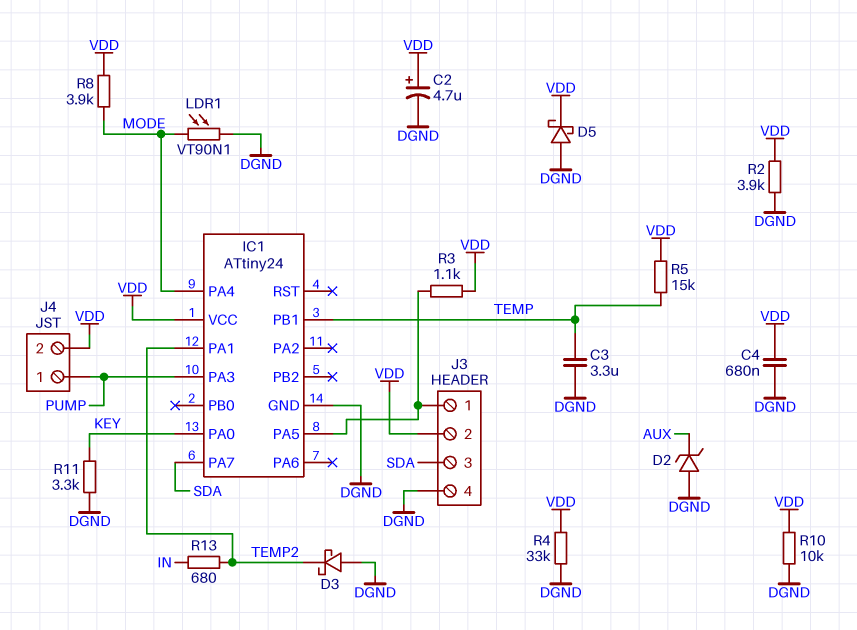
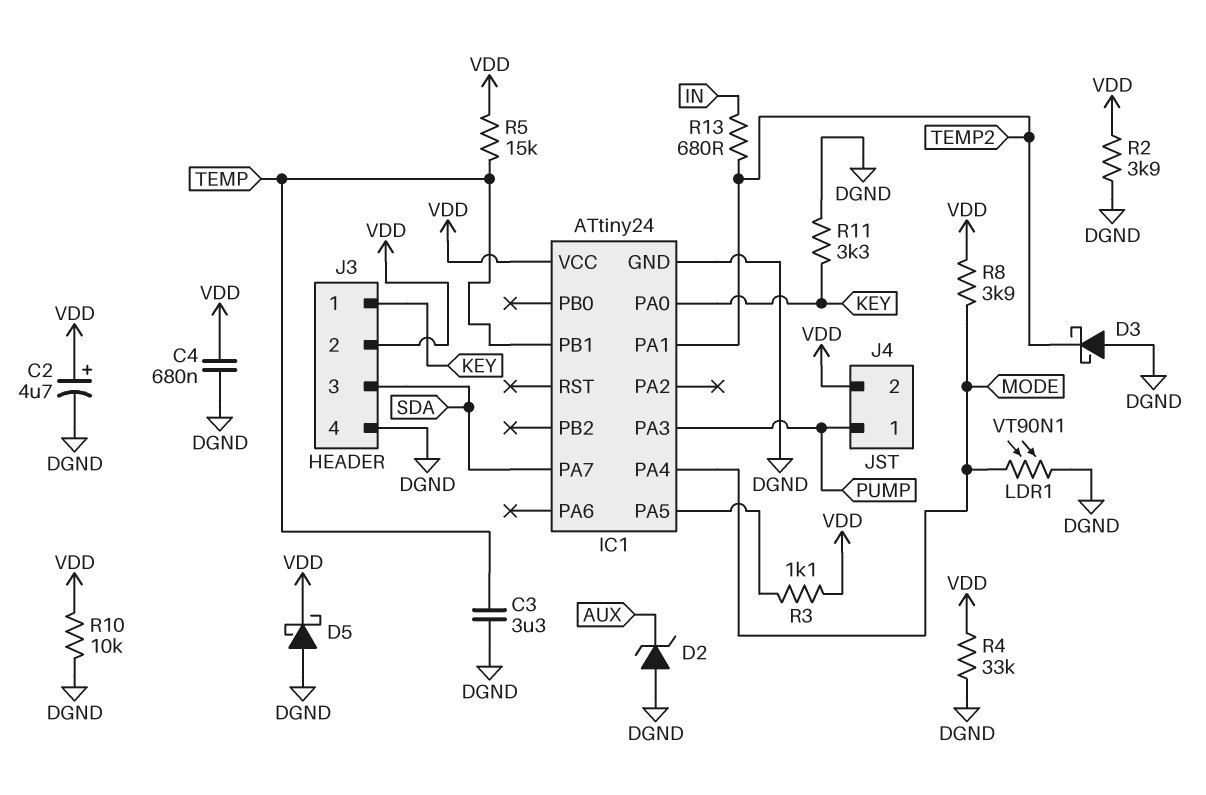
J3 pin 1: IC1/PA5 -> KEY

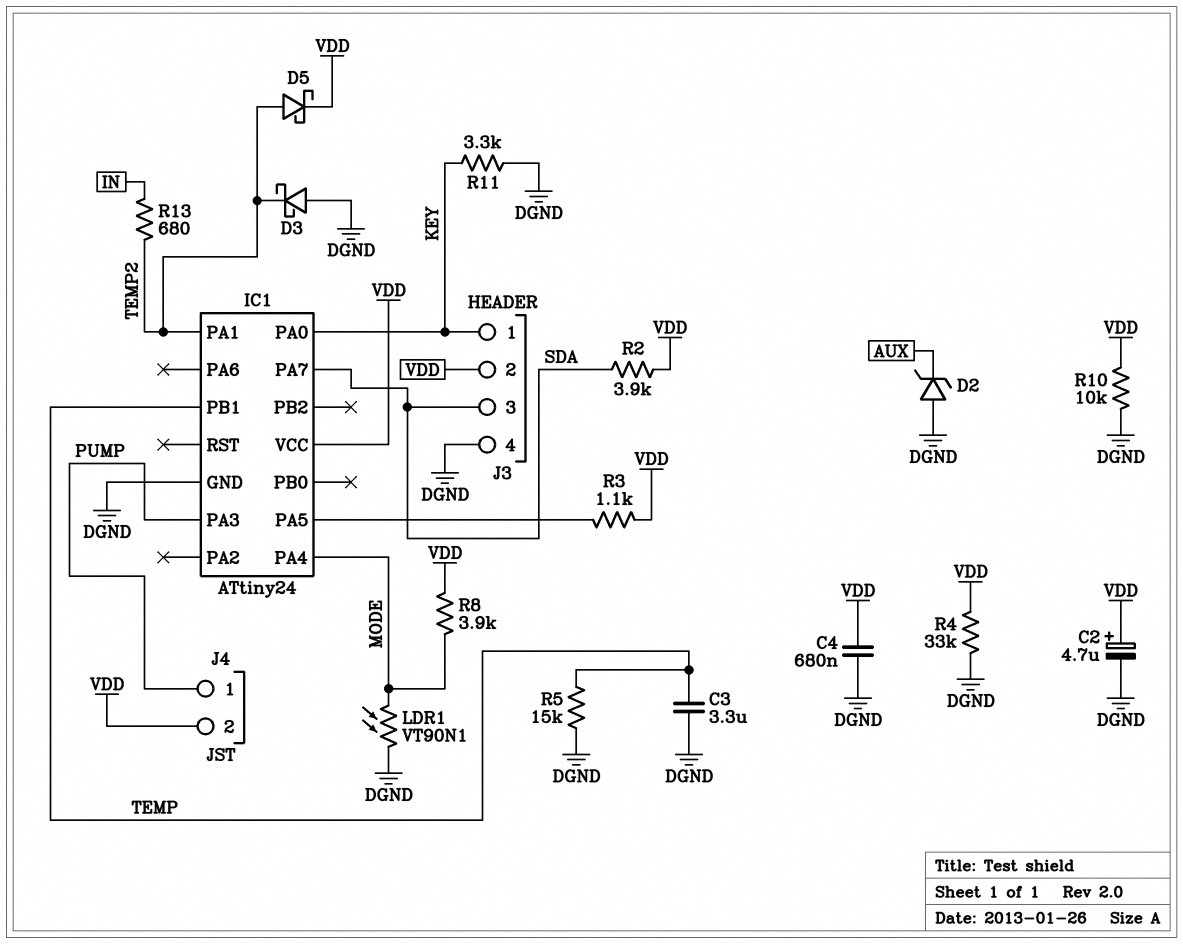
D5: schottky (A DGND, K VDD) -> schottky (A TEMP2, K VDD)
R2: 3.9k (DGND, VDD) -> 3.9k (SDA, VDD)
R5: 15k (TEMP, VDD) -> 15k (DGND, TEMP)

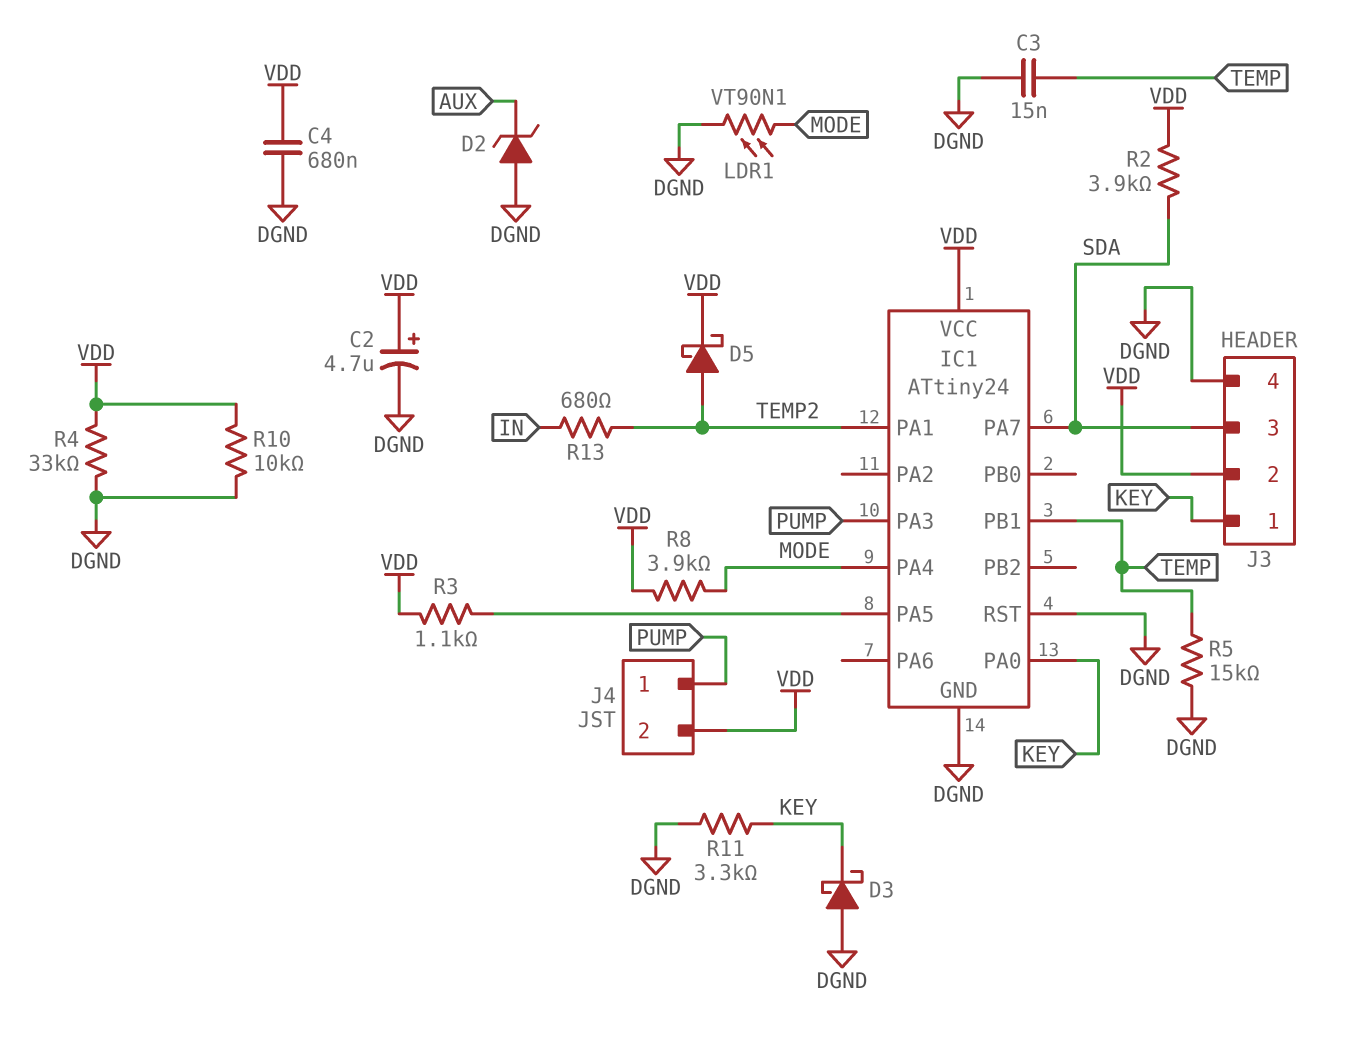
C3: 3.3uF (DGND, TEMP) -> 15nF (DGND, TEMP)
D3: schottky (A DGND, K TEMP2) -> schottky (A DGND, K KEY)
IC1 pin RST: none -> DGND

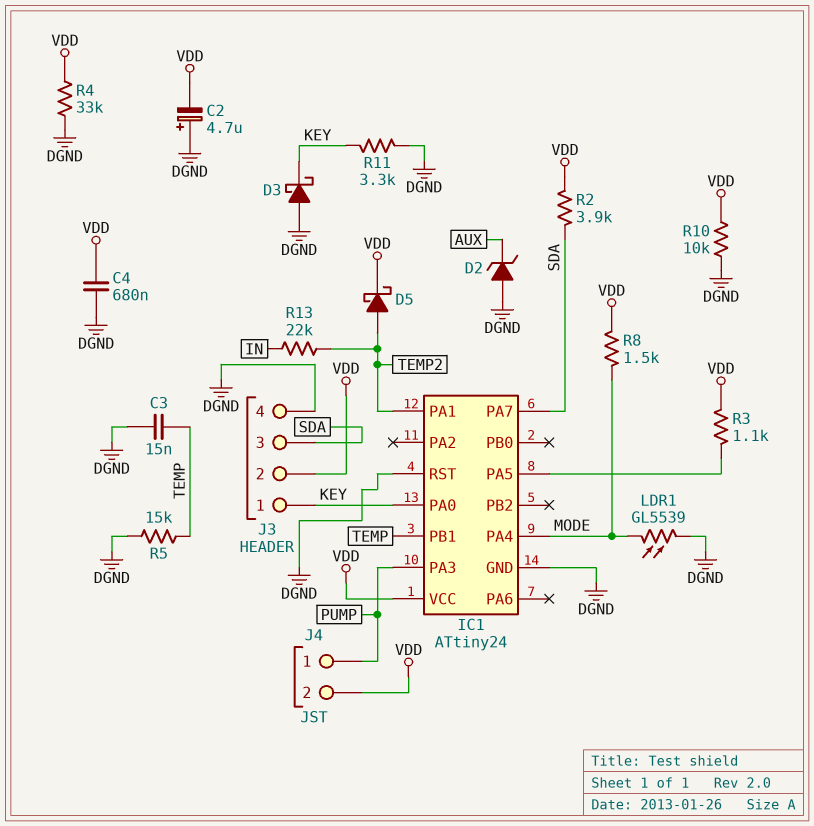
C2: 4.7uF (plus VDD, minus DGND) -> 4.7uF (plus DGND, minus VDD)
LDR1: VT90N1 (DGND, MODE) -> GL5539 (DGND, MODE)
R8: 3.9k (MODE, VDD) -> 1.5k (MODE, VDD)
R13: 680 (IN, TEMP2) -> 22k (IN, TEMP2)

